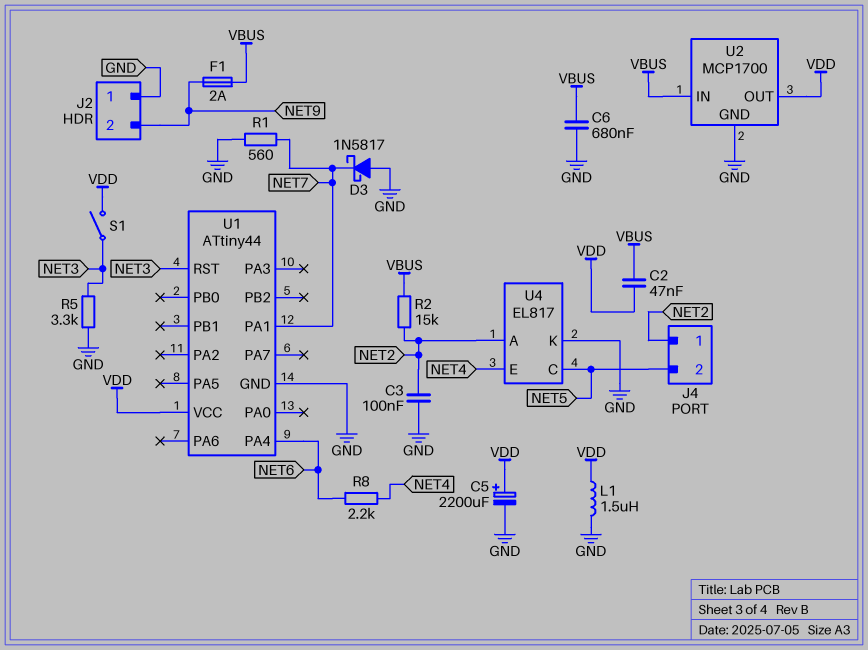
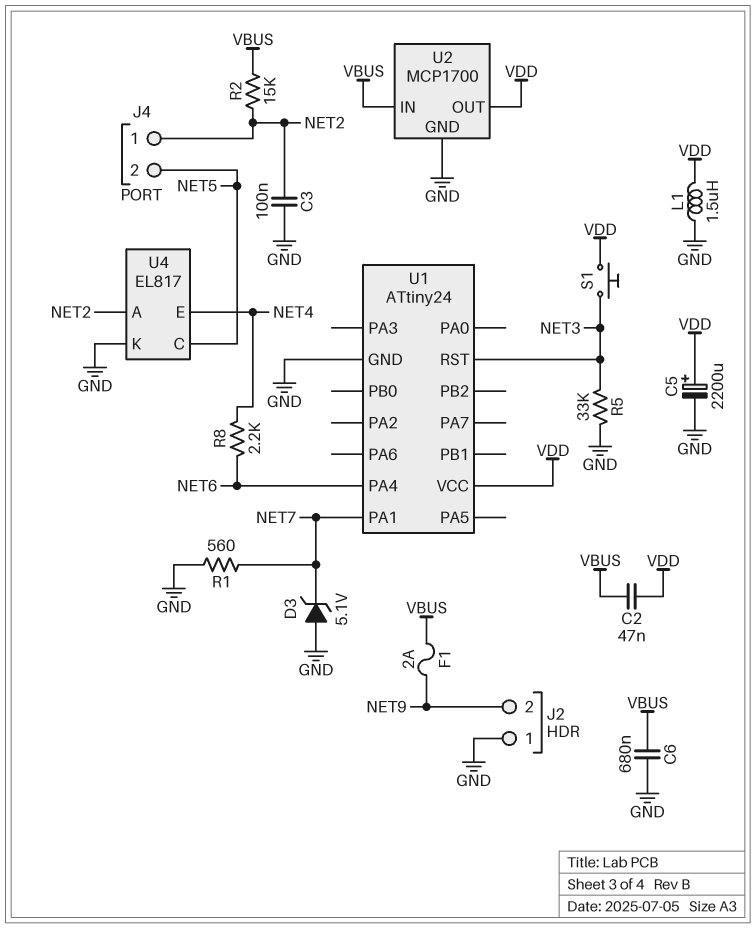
D3: schottky 1N5817 (A GND, K NET7) -> zener 5.1V (A GND, K NET7)
R5: 3.3k (GND, NET3) -> 33k (GND, NET3)
S1: switch (NET3, VDD) -> button (NET3, VDD)
U1: ATtiny44 -> ATtiny24

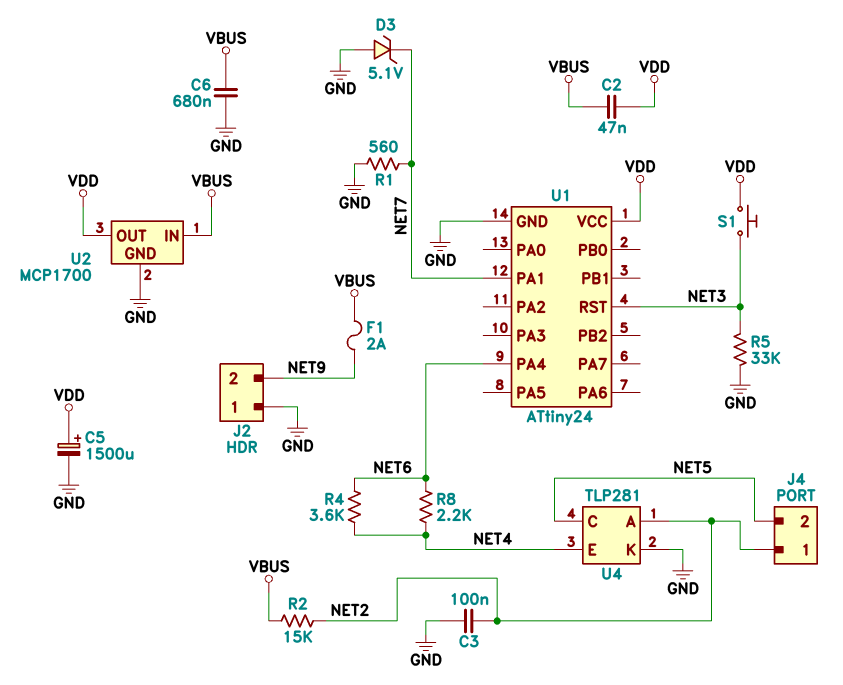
C5: 2200uF (plus VDD, minus GND) -> 1500uF (plus VDD, minus GND)
L1: 1.5uH (GND, VDD) -> none
R4: none -> 3.6k (NET4, NET6)
U4: EL817 -> TLP281

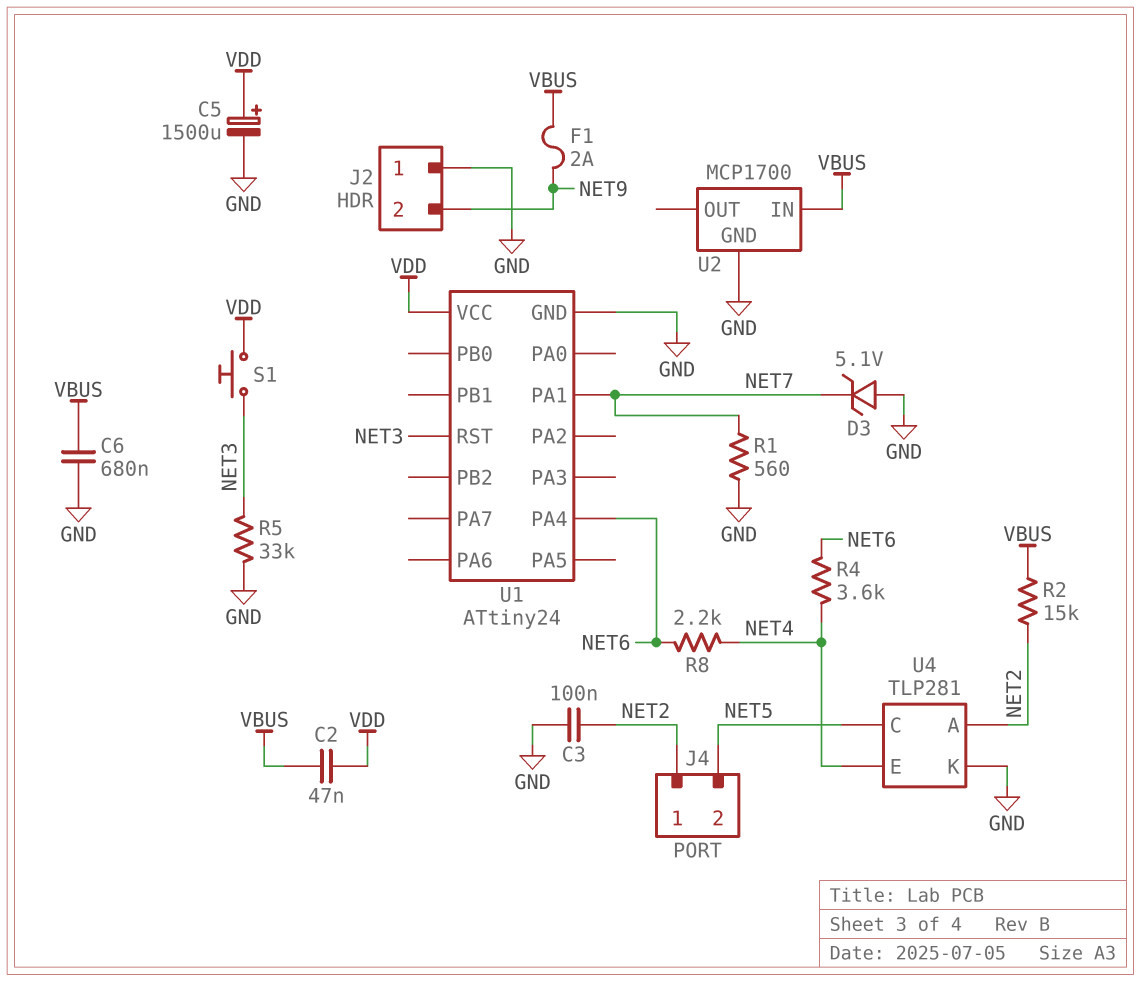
U2 pin OUT: VDD -> none

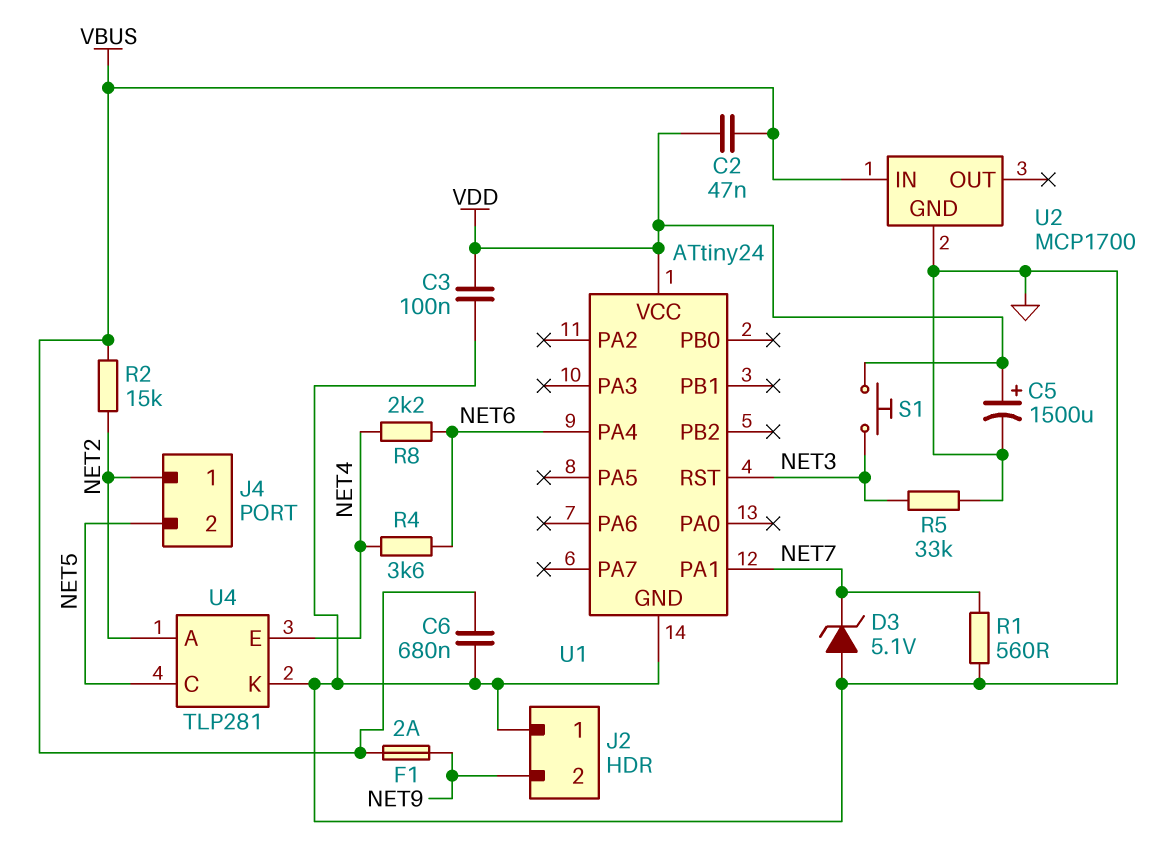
C3: 100nF (GND, NET2) -> 100nF (GND, VDD)

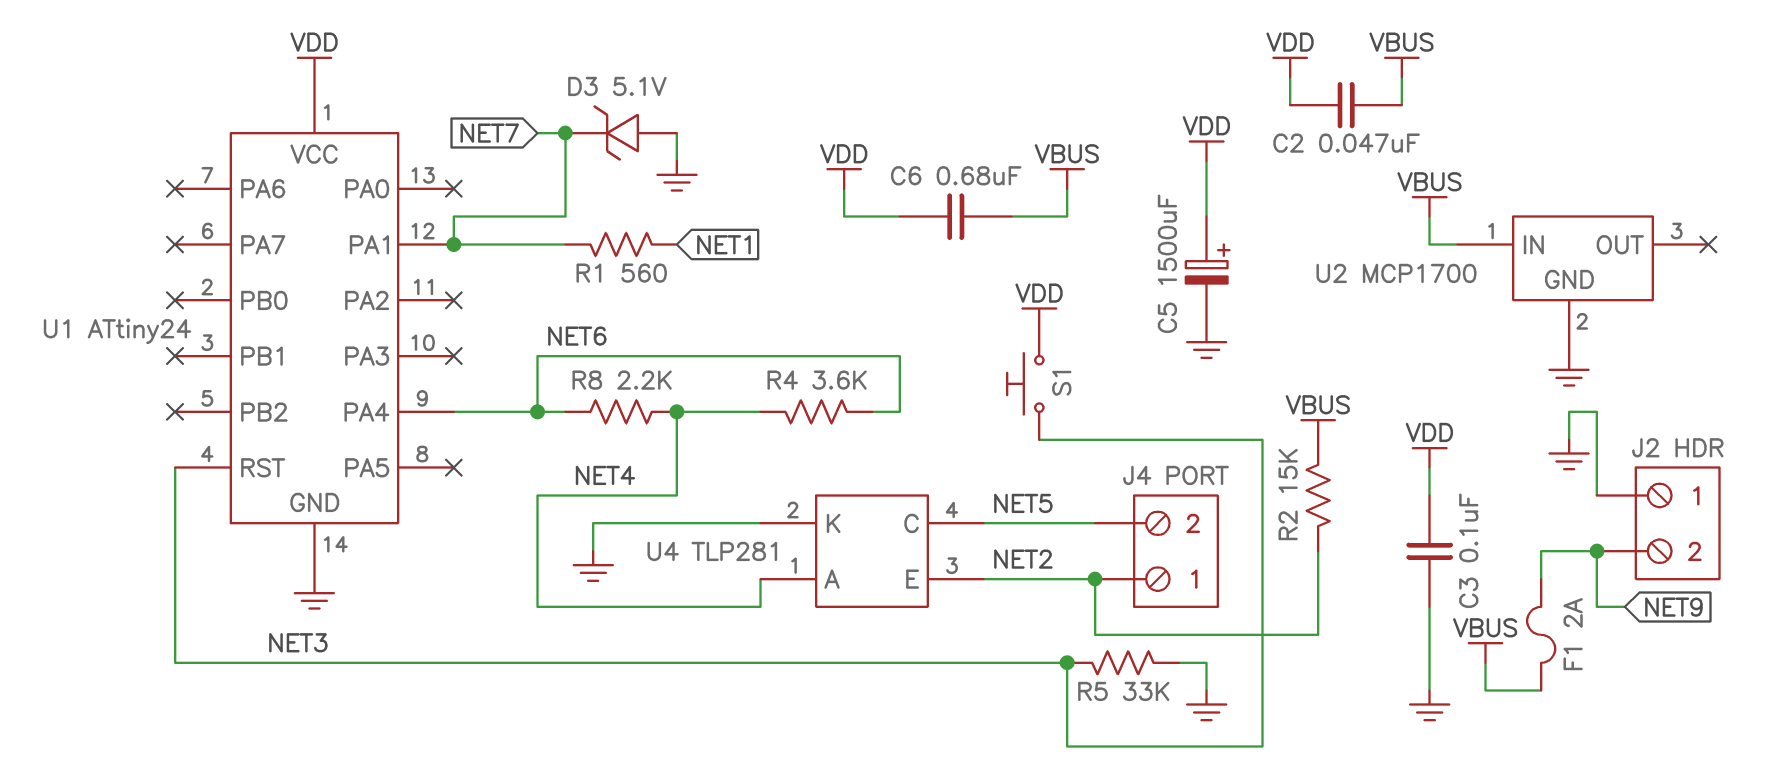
C6: 680nF (GND, VBUS) -> 680nF (VBUS, VDD)
R1: 560 (GND, NET7) -> 560 (NET1, NET7)
U4 pin A: NET2 -> NET4
U4 pin E: NET4 -> NET2

